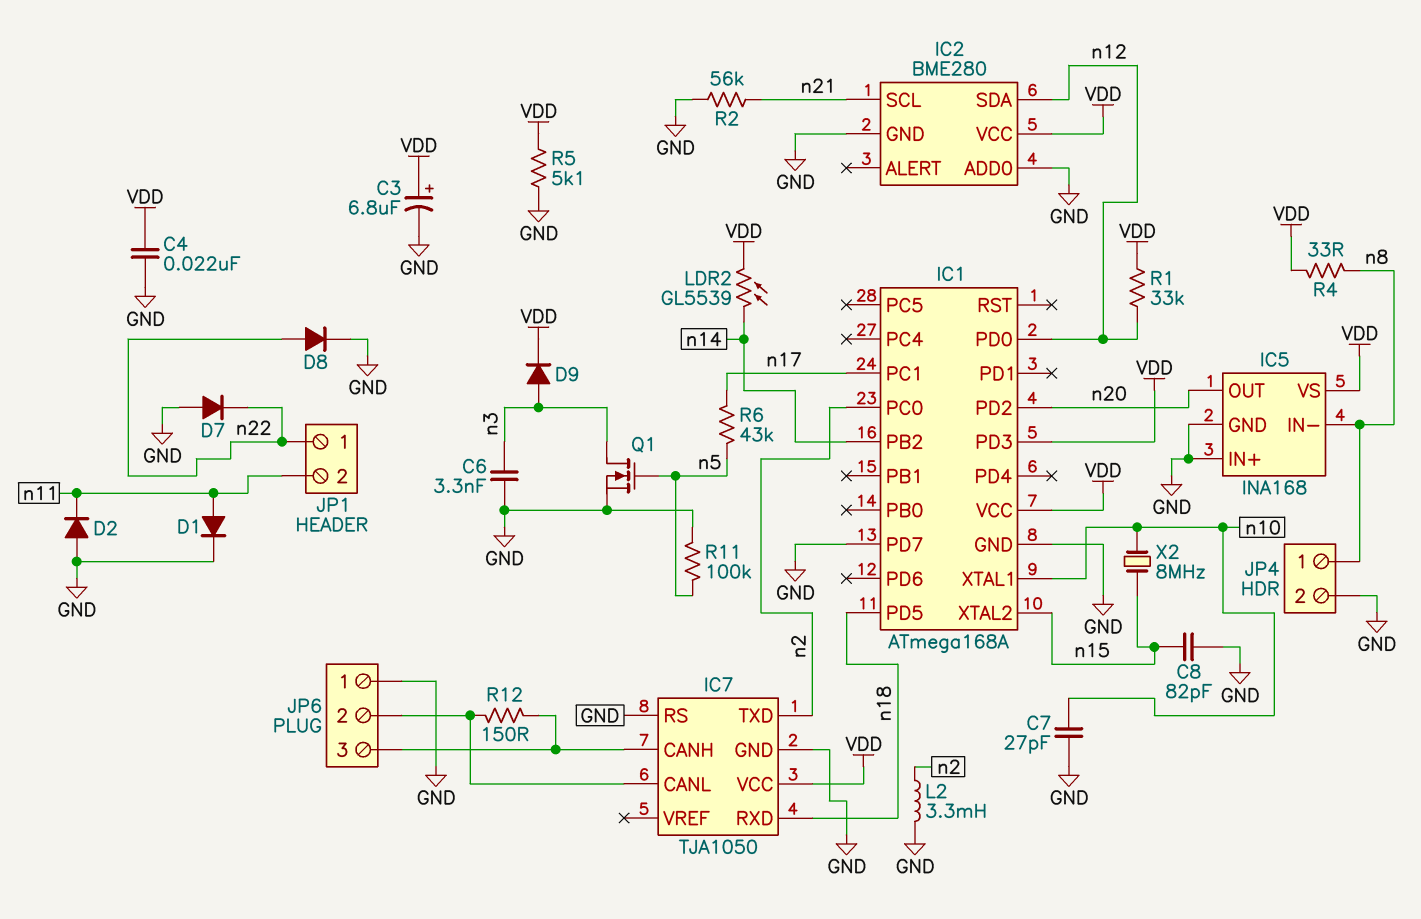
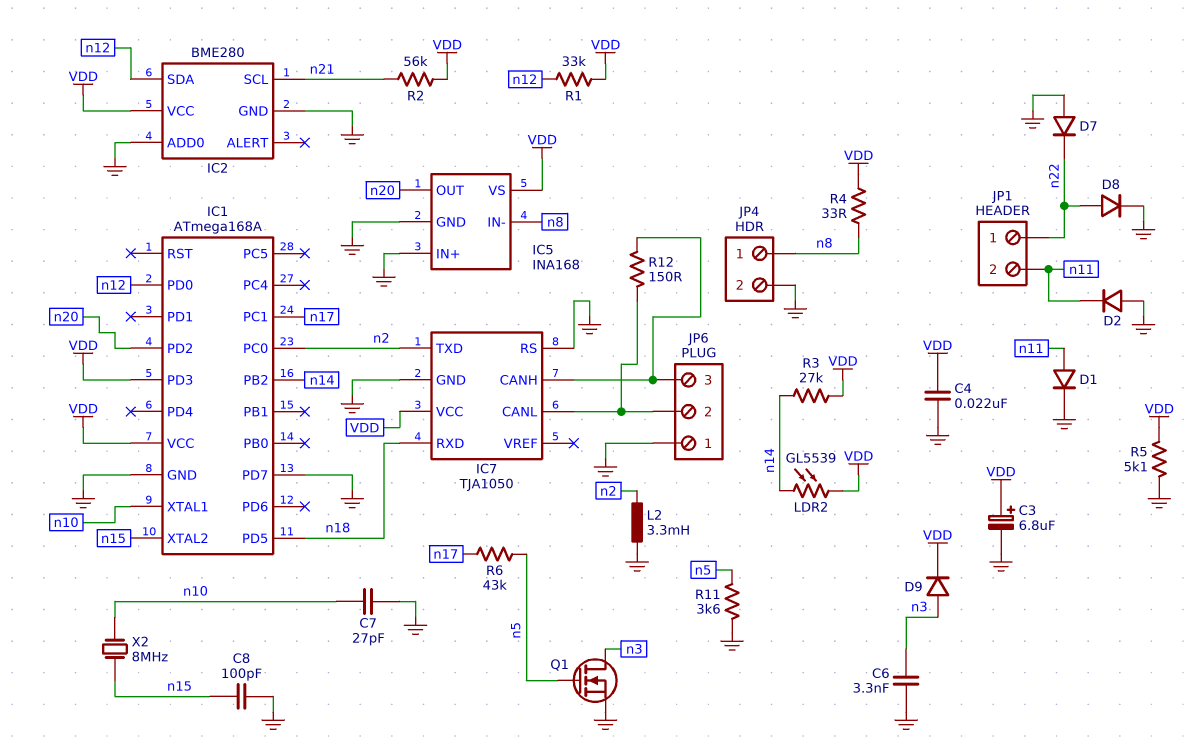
C8: 82pF (GND, n15) -> 100pF (GND, n15)
R2: 56k (GND, n21) -> 56k (VDD, n21)
R3: none -> 27k (VDD, n14)
R11: 100k (GND, n5) -> 3.6k (GND, n5)

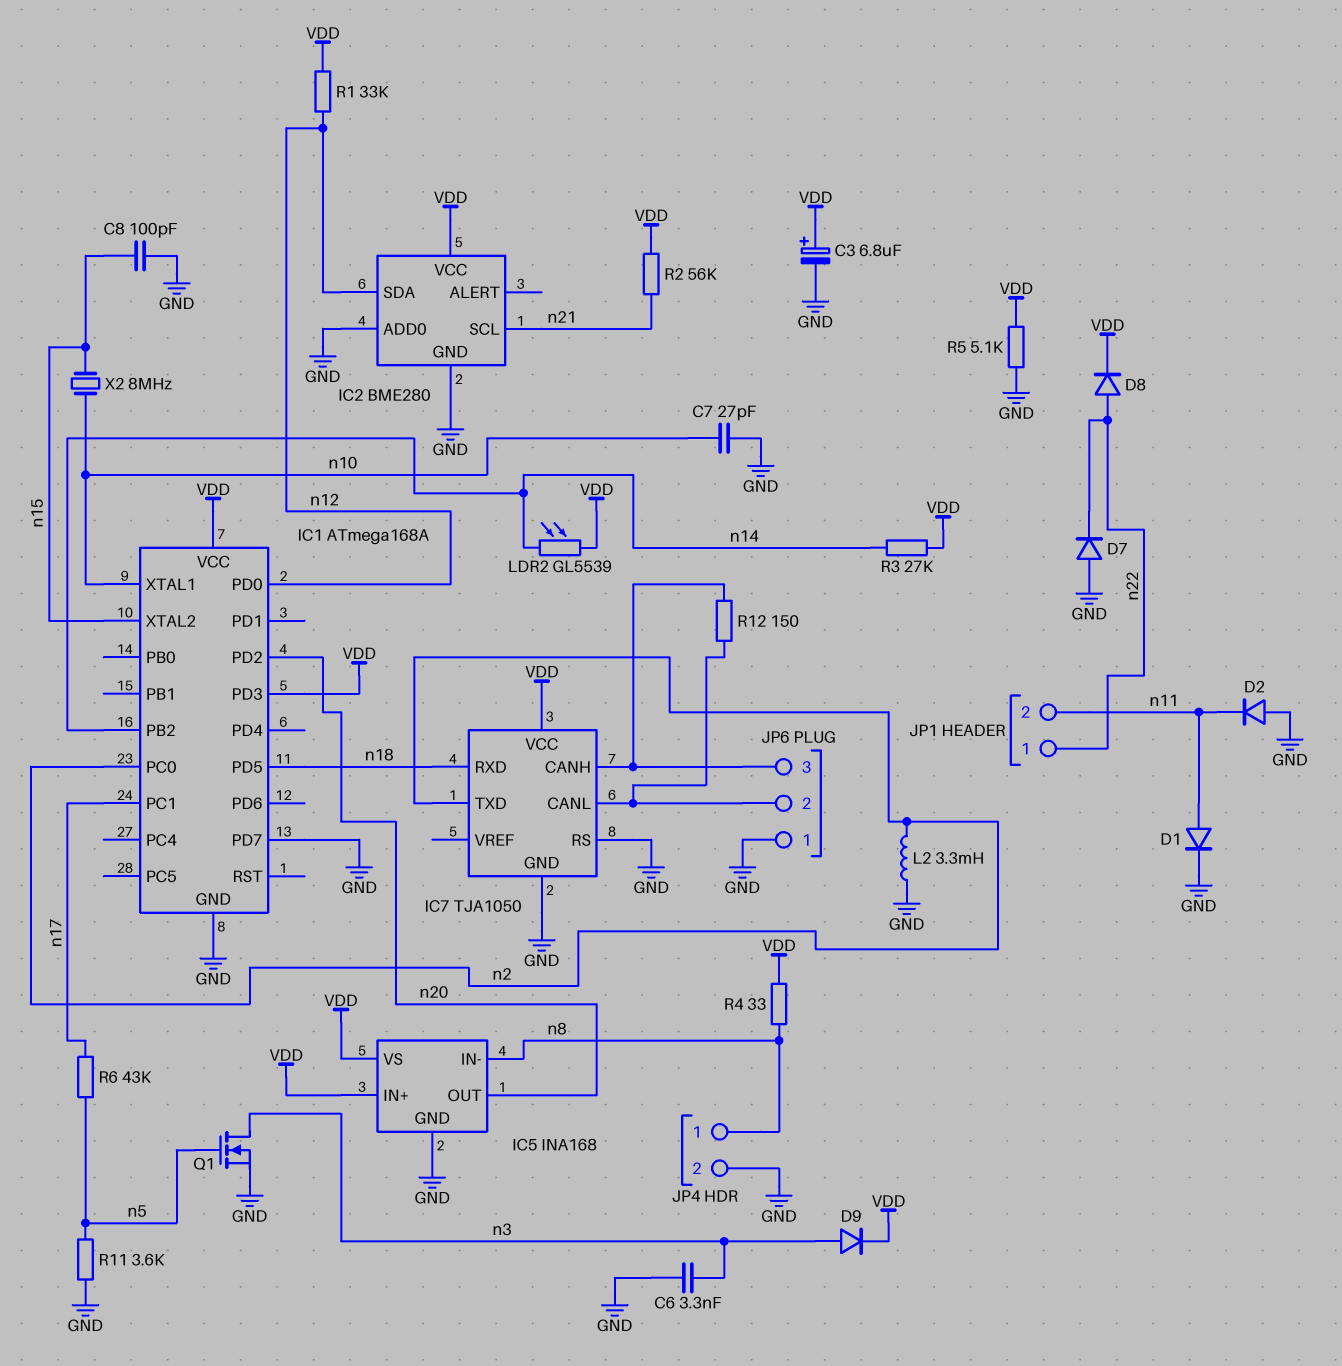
C4: 22nF (GND, VDD) -> none
D8: diode (A n22, K GND) -> diode (A n22, K VDD)
IC5 pin IN+: GND -> VDD

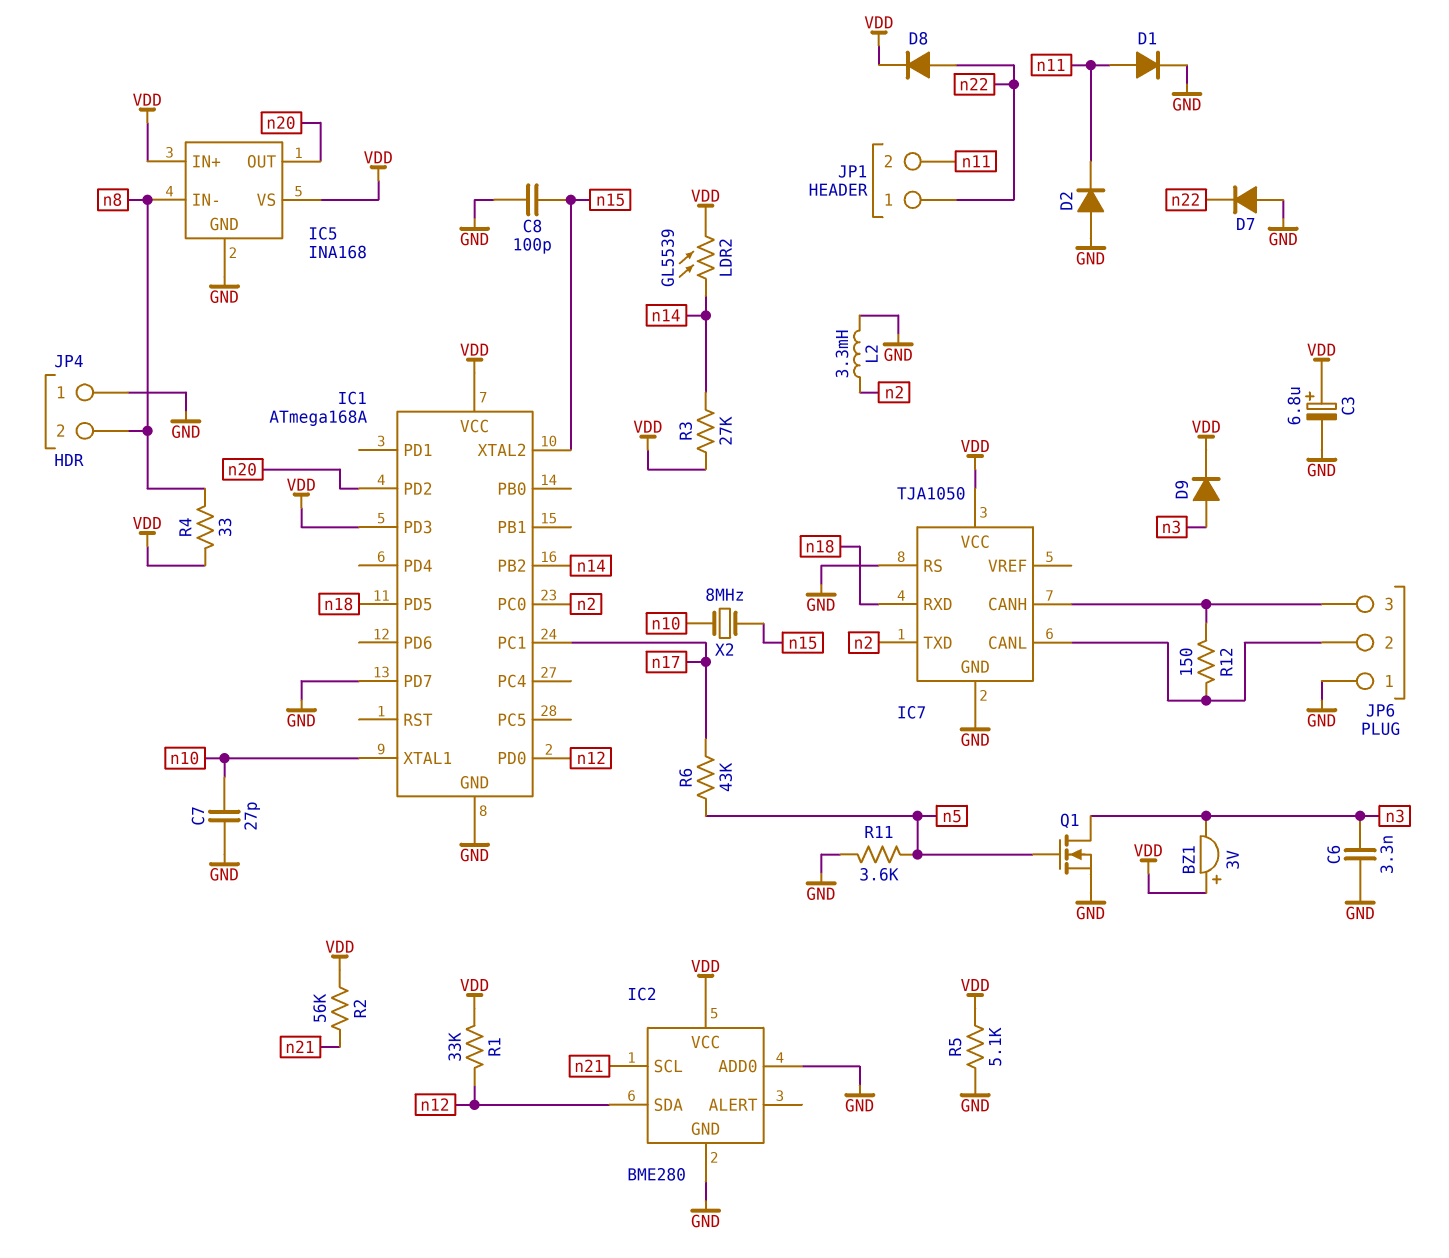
BZ1: none -> buzzer 3V (plus VDD, minus n3)
JP4 pin 1: n8 -> GND
JP4 pin 2: GND -> n8

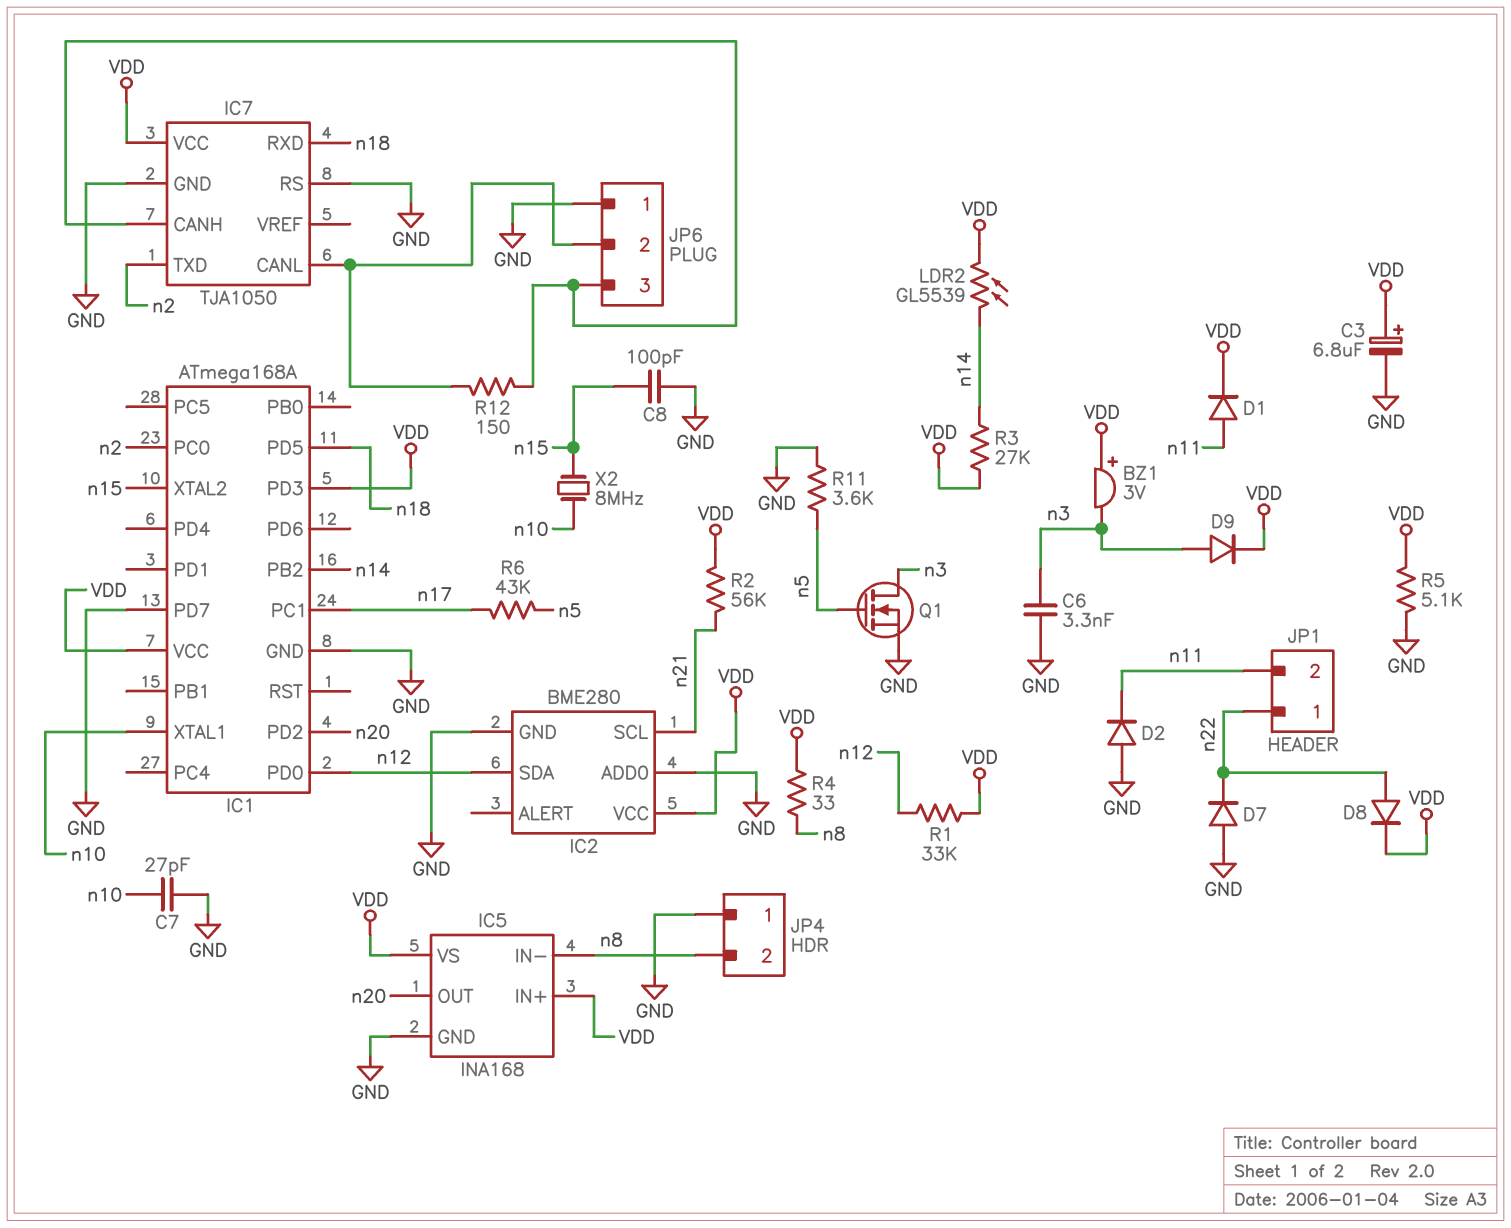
D1: diode (A n11, K GND) -> diode (A n11, K VDD)
L2: 3.3mH (GND, n2) -> none

